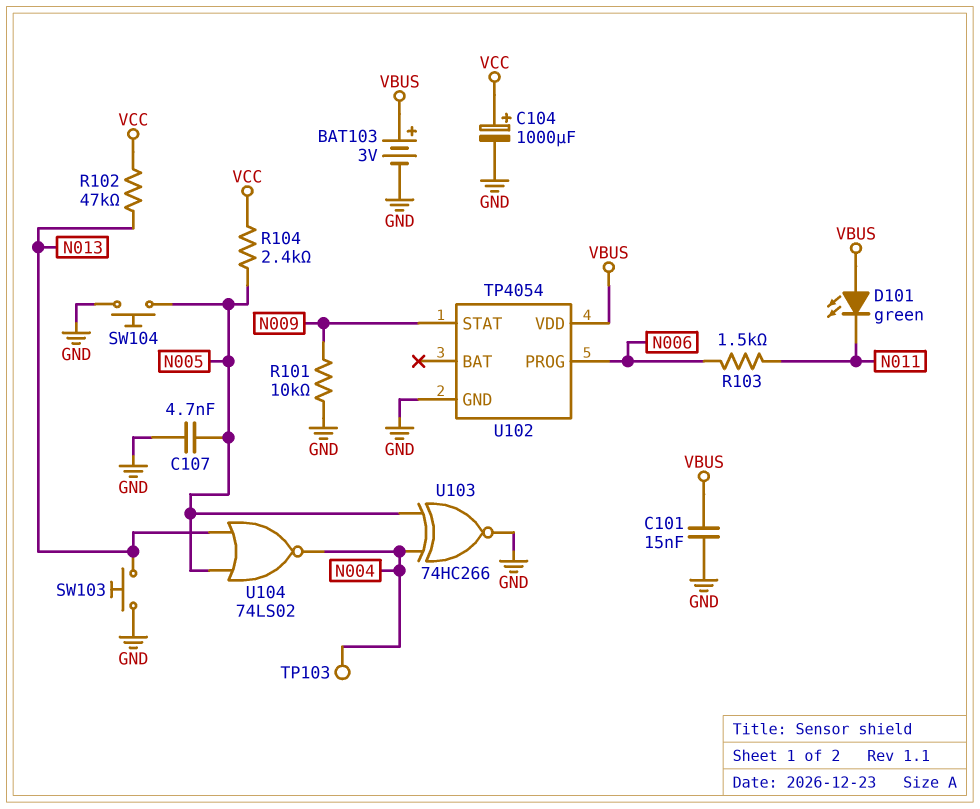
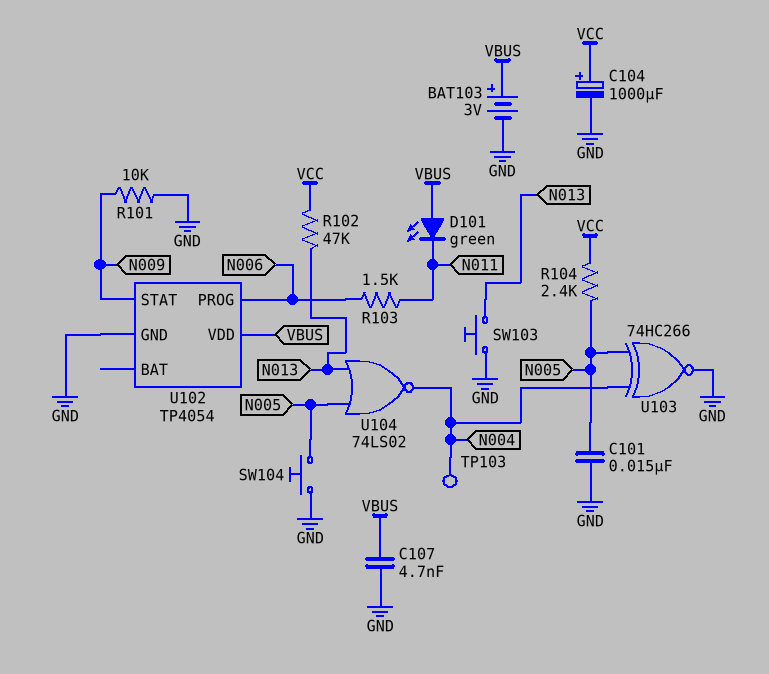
C101: 15nF (GND, VBUS) -> 15nF (GND, N005)
C107: 4.7nF (GND, N005) -> 4.7nF (GND, VBUS)

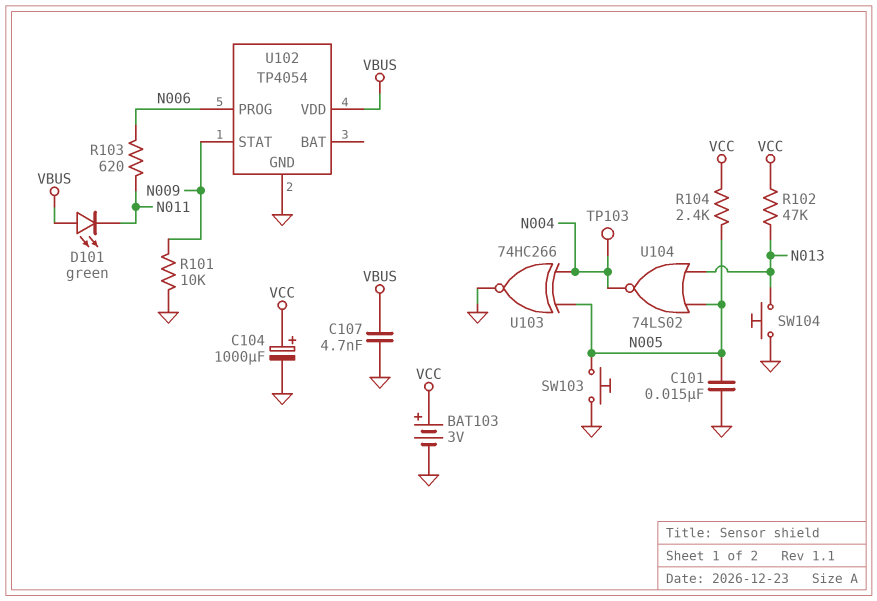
BAT103: 3V (plus VBUS, minus GND) -> 3V (plus VCC, minus GND)
R103: 1.5k (N006, N011) -> 620 (N006, N011)
SW103: button (GND, N013) -> button (GND, N005)
SW104: button (GND, N005) -> button (GND, N013)

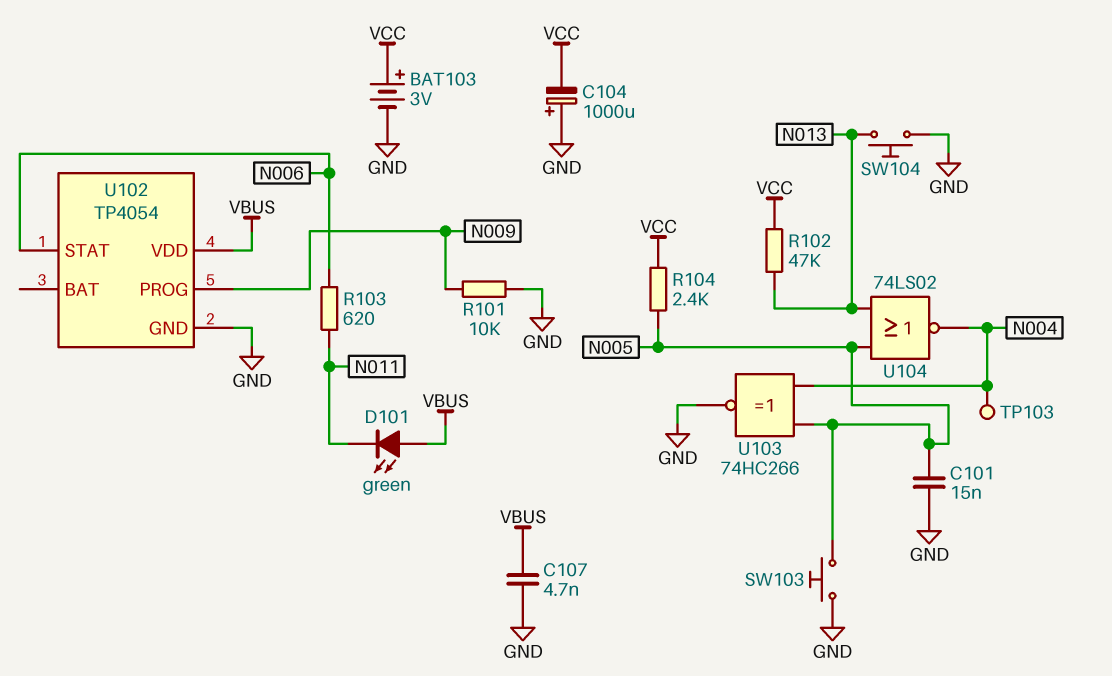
C104: 1000uF (plus VCC, minus GND) -> 1000uF (plus GND, minus VCC)
U102 pin PROG: N006 -> N009
U102 pin STAT: N009 -> N006

